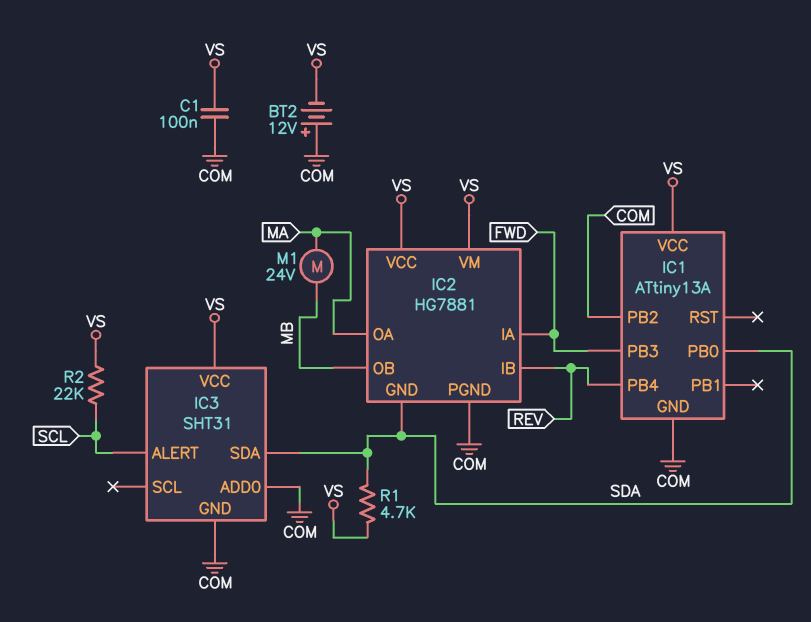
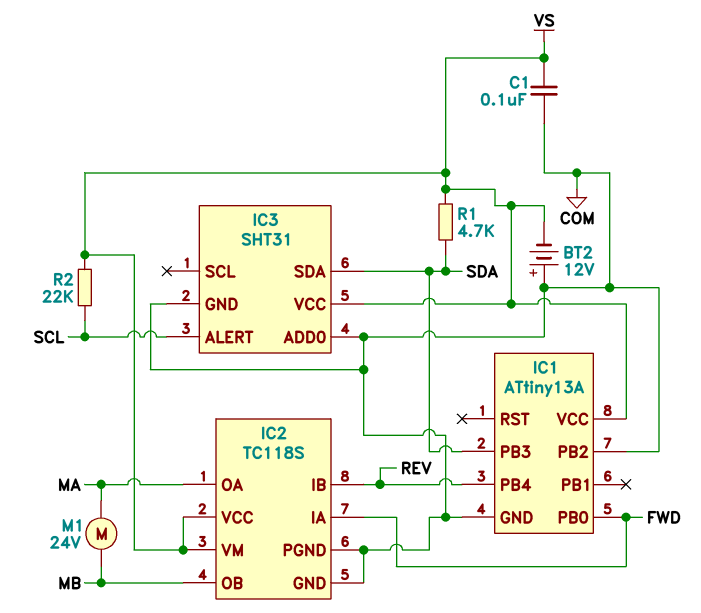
IC1 pin PB0: SDA -> FWD
IC1 pin PB3: FWD -> SDA
IC2: HG7881 -> TC118S
IC2 pin GND: SDA -> COM

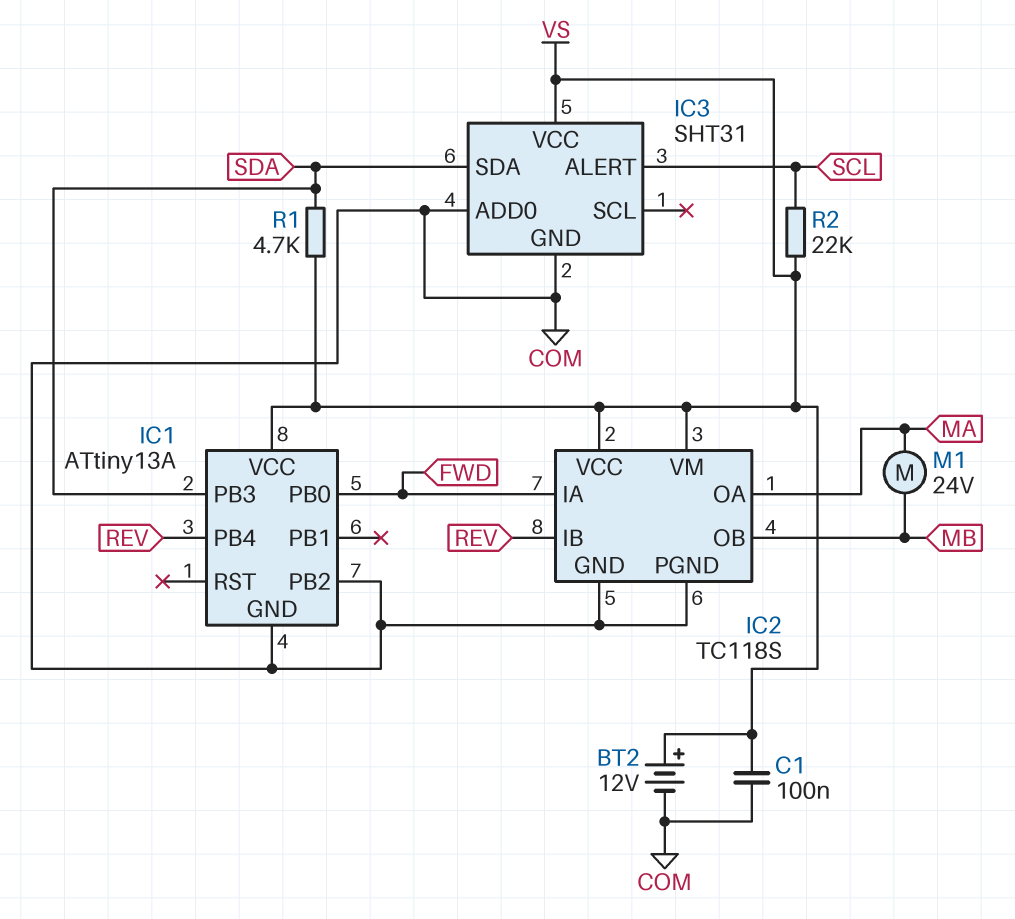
BT2: 12V (plus COM, minus VS) -> 12V (plus VS, minus COM)

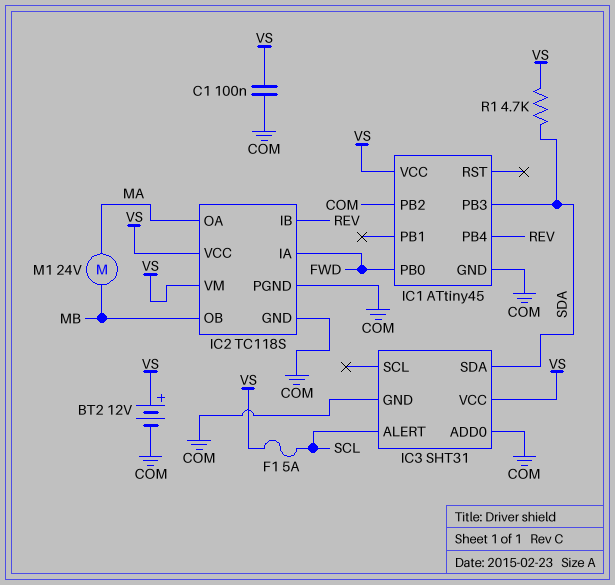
F1: none -> 5A (SCL, VS)
IC1: ATtiny13A -> ATtiny45
R2: 22k (SCL, VS) -> none

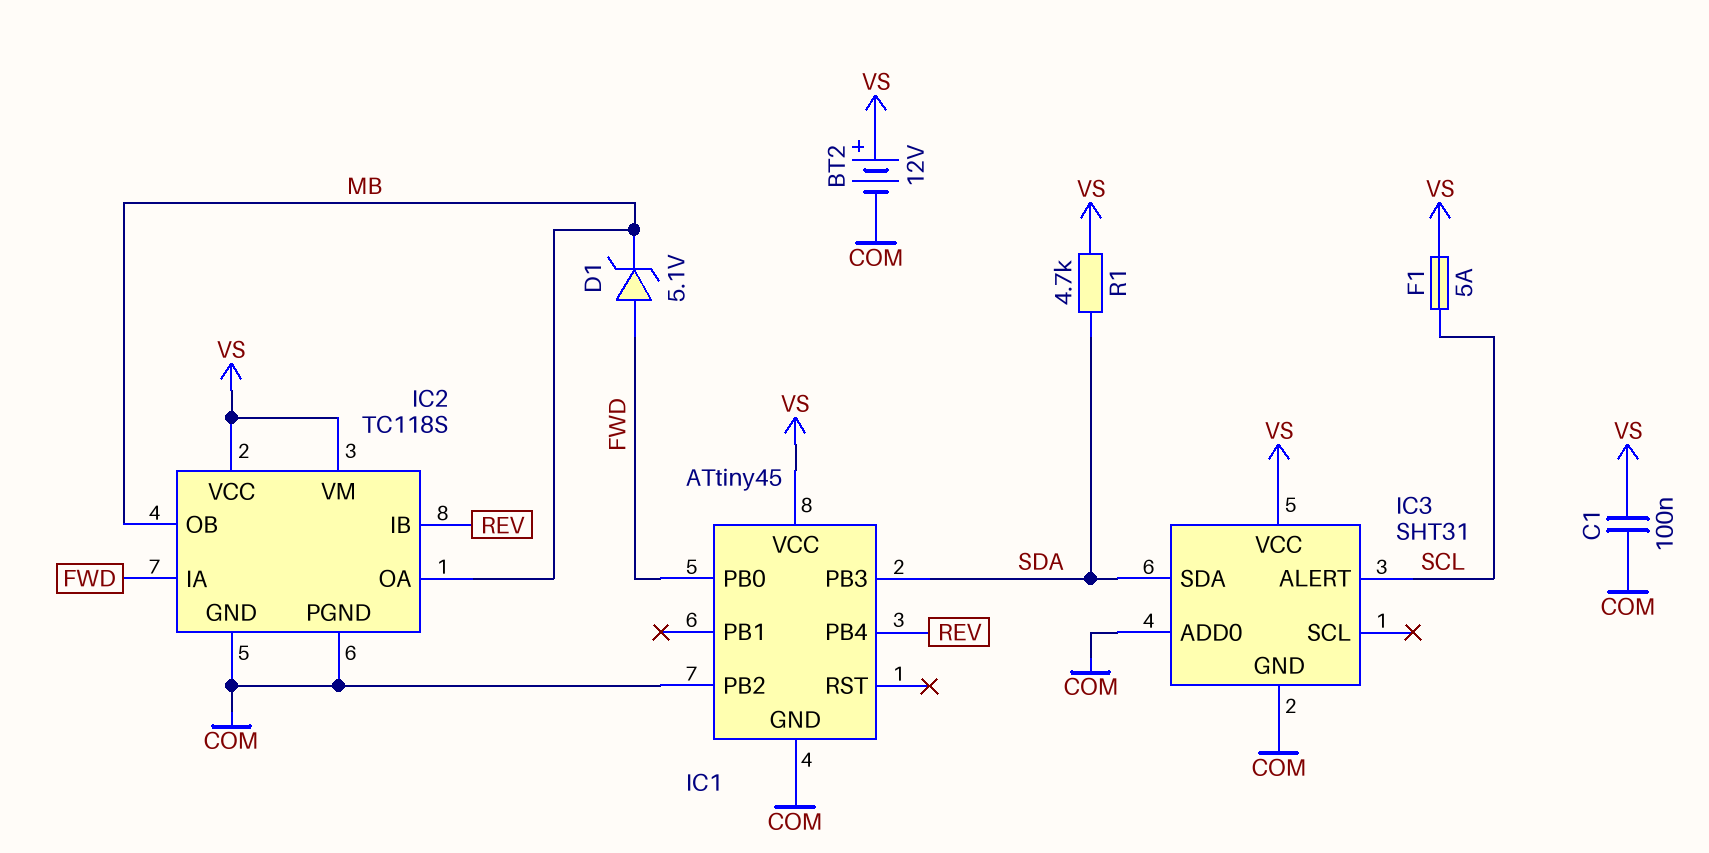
D1: none -> zener 5.1V (A FWD, K MB)
IC2 pin OA: MA -> MB
M1: motor 24V (MA, MB) -> none

